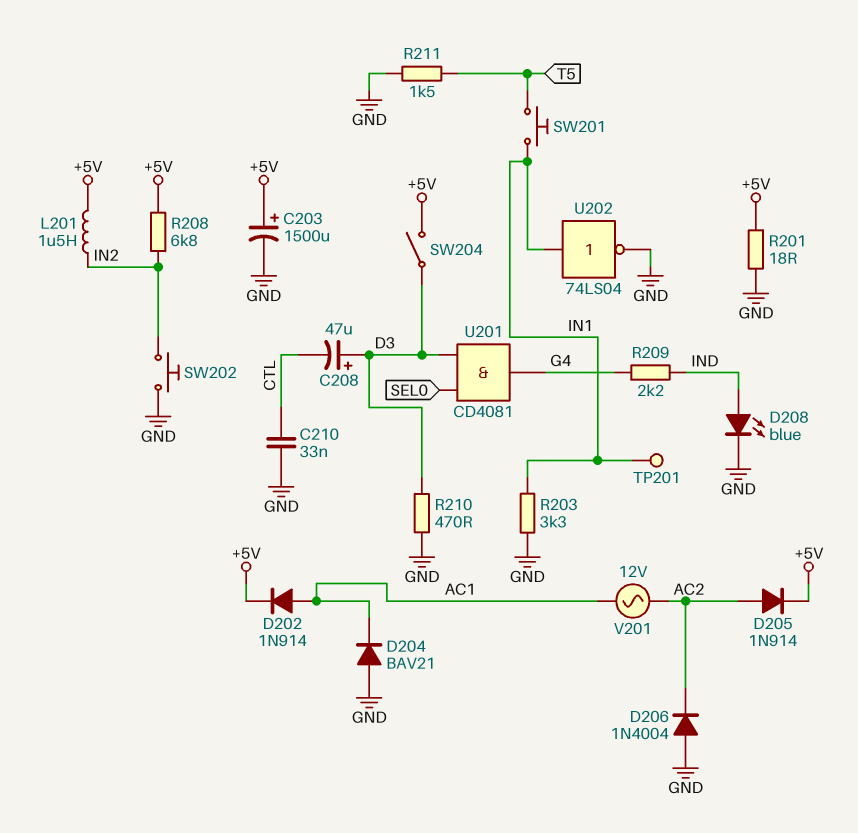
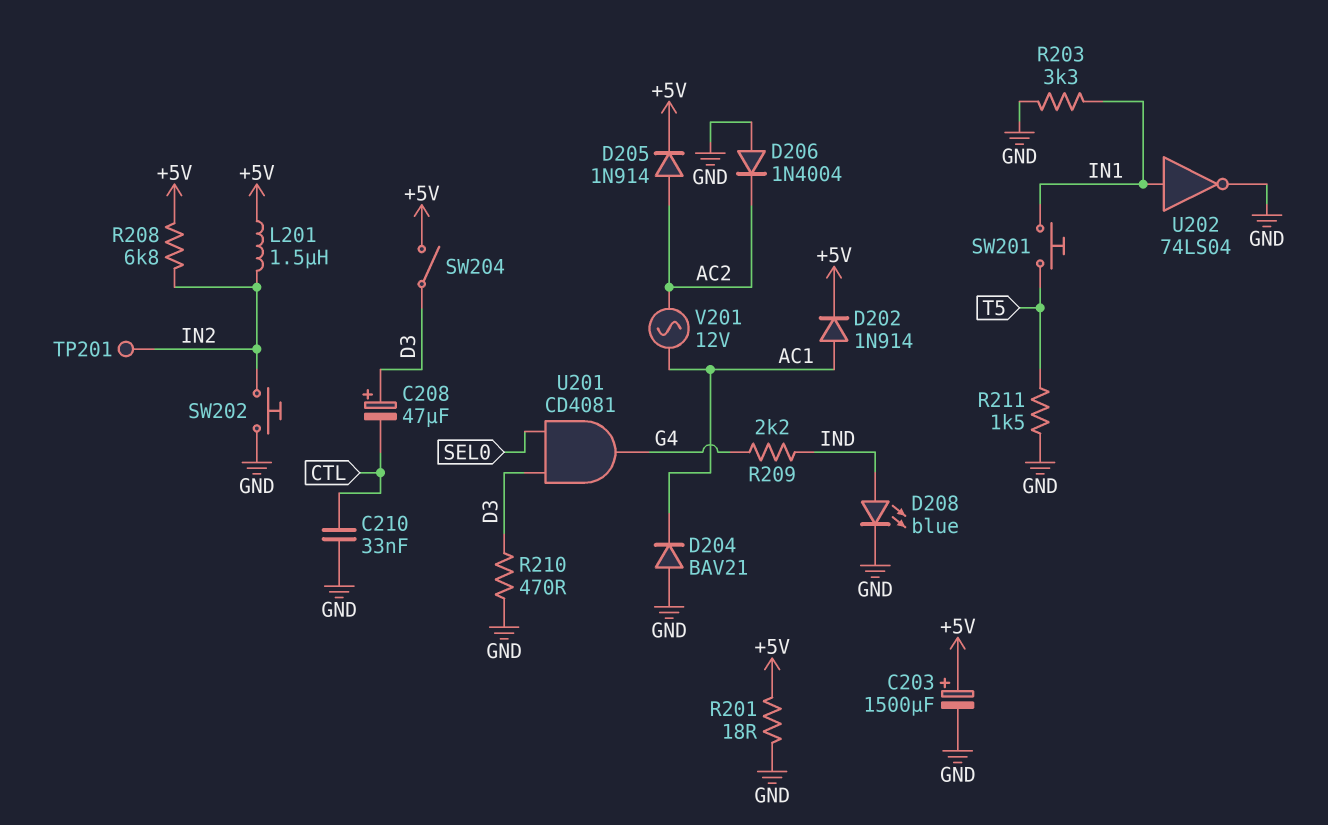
TP201: test point (IN1) -> test point (IN2)

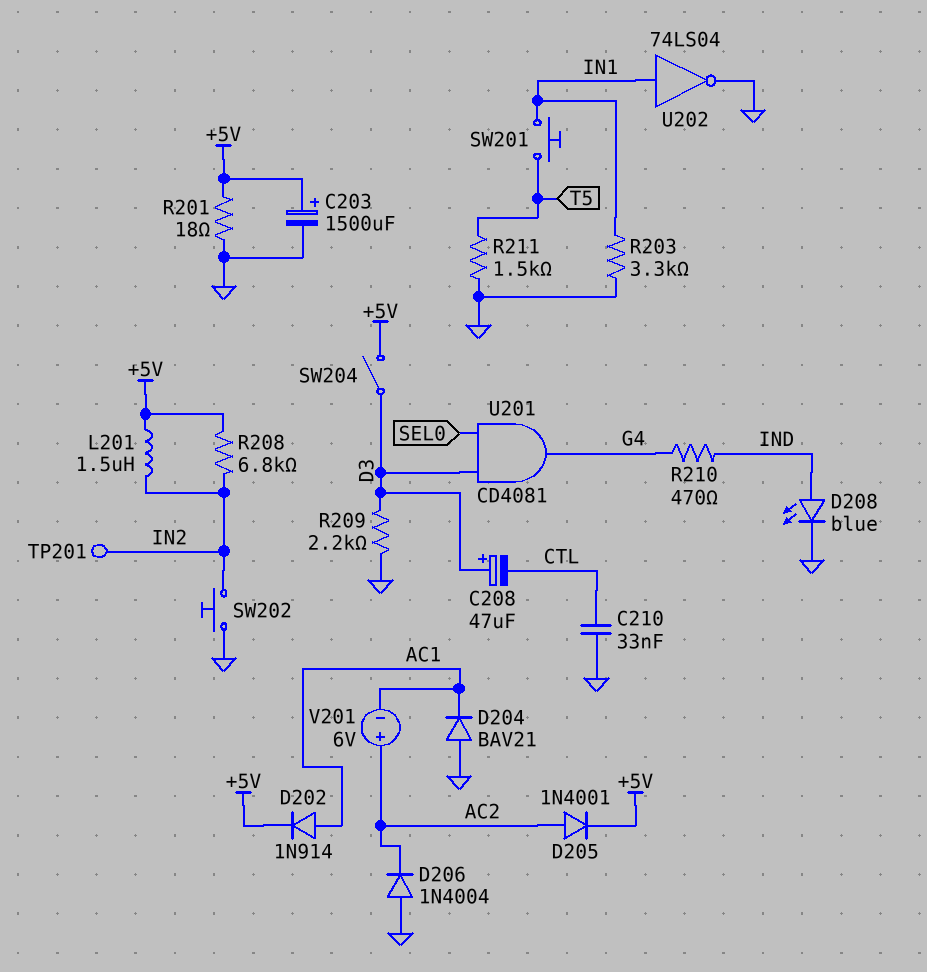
D205: diode 1N914 (A AC2, K +5V) -> diode 1N4001 (A AC2, K +5V)
R209: 2.2k (G4, IND) -> 2.2k (D3, GND)
R210: 470 (D3, GND) -> 470 (G4, IND)
V201: AC 12V (AC1, AC2) -> 6V (plus AC2, minus AC1)

